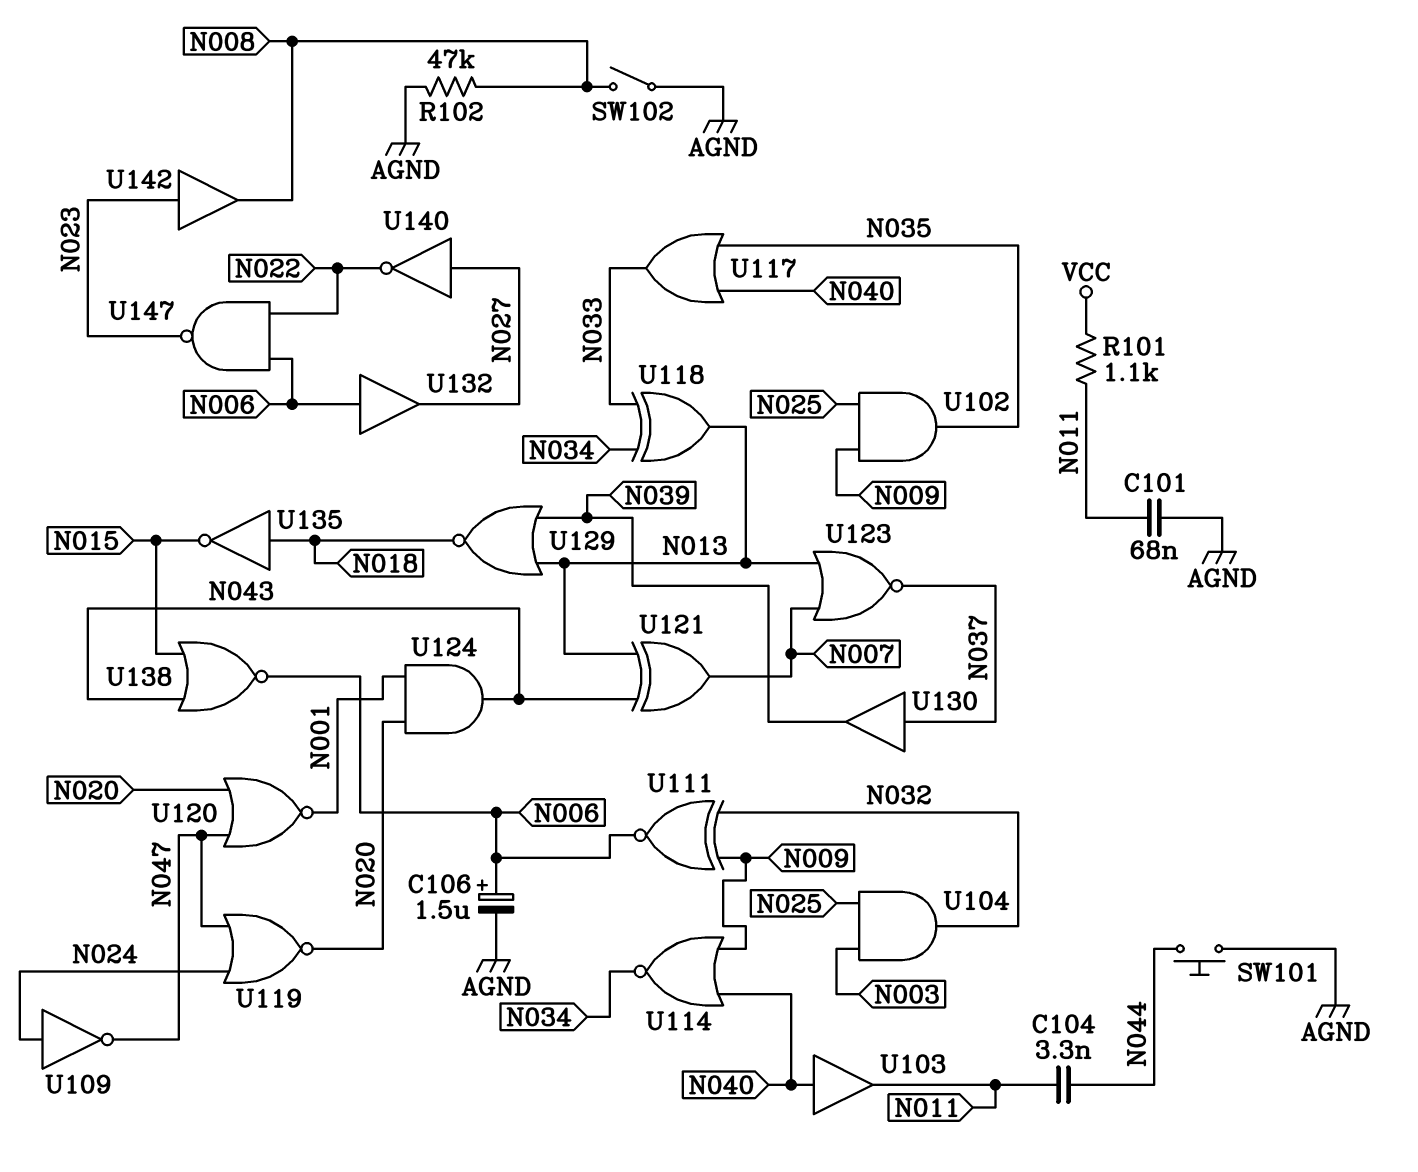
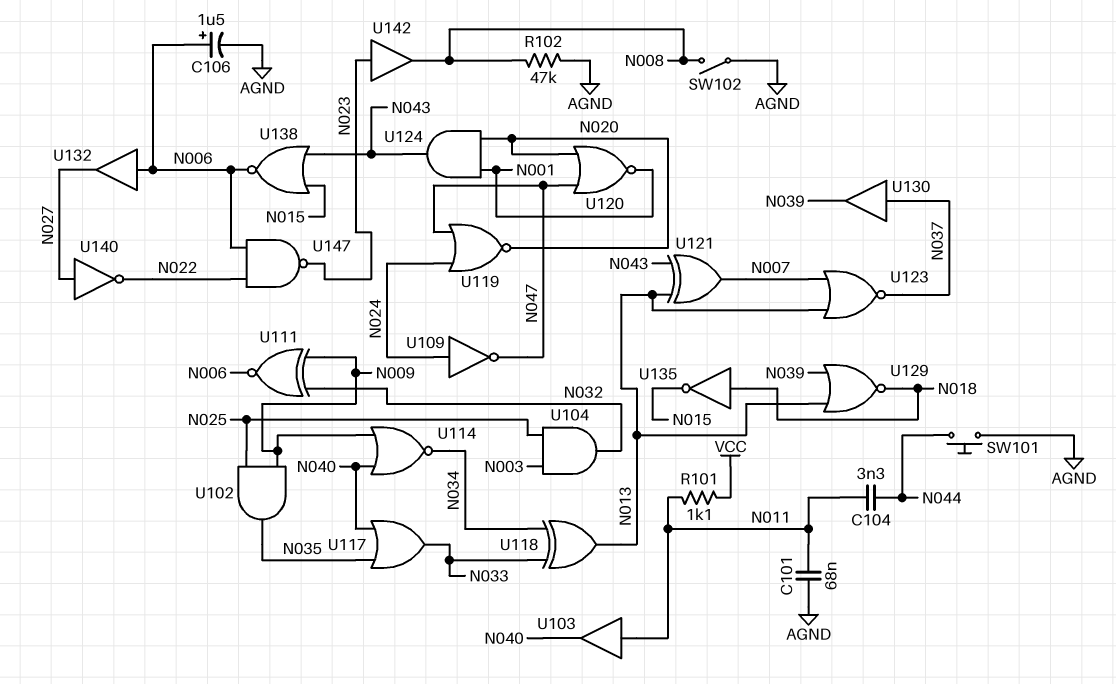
U103: buffer (in N040, out N011) -> buffer (in N011, out N040)

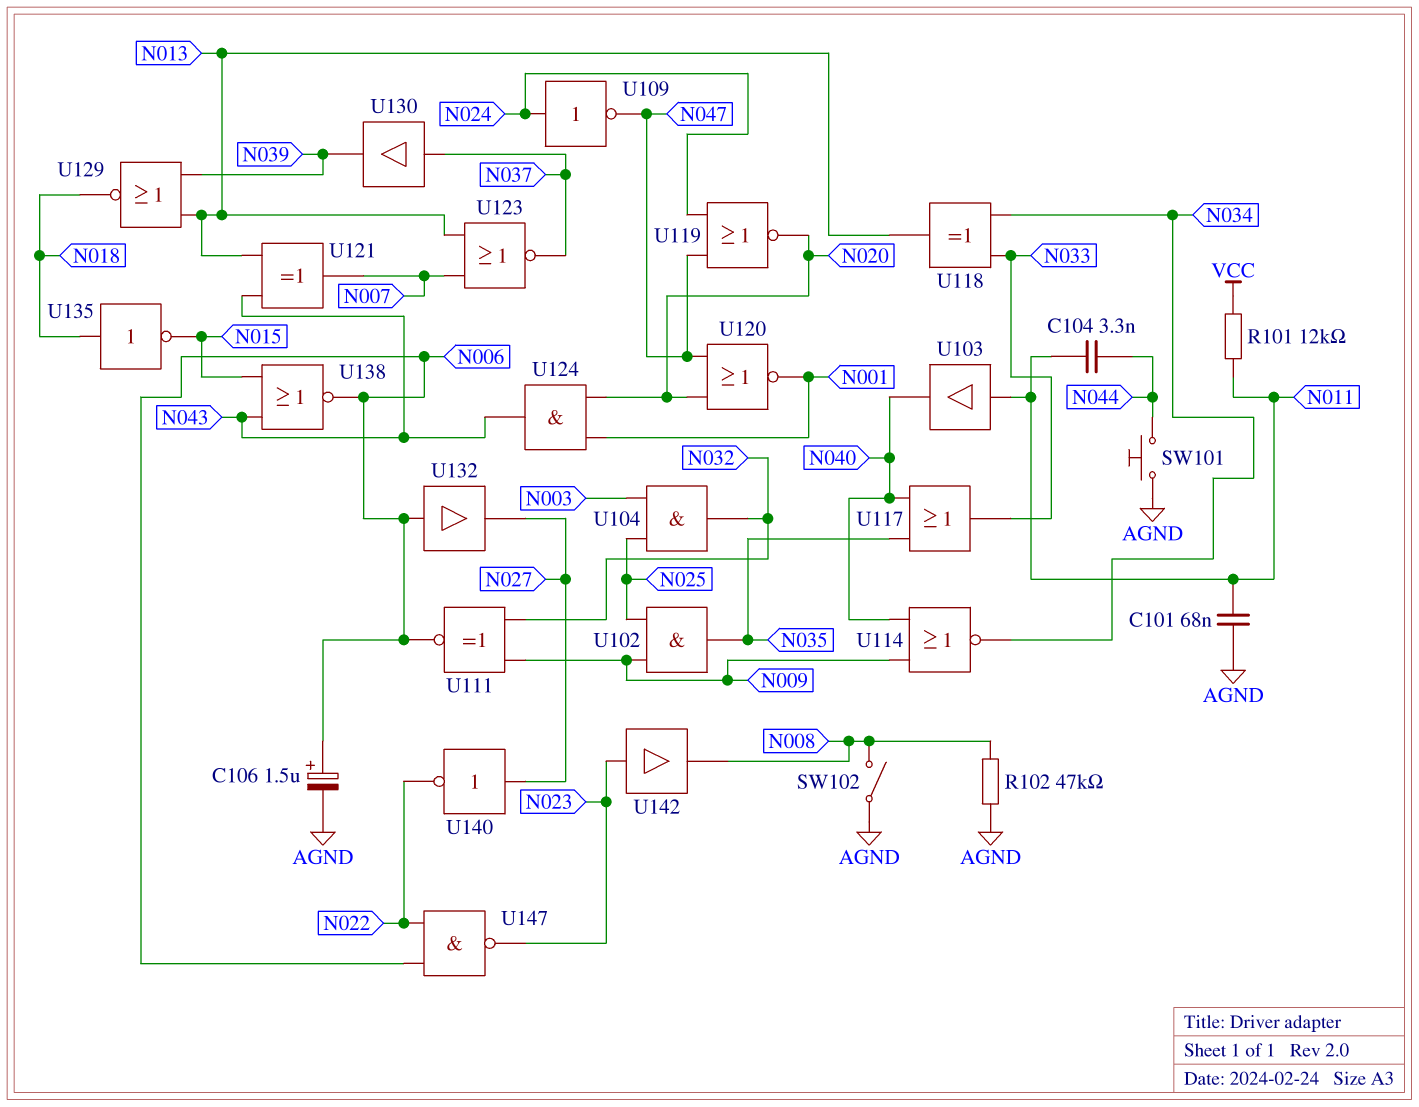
R101: 1.1k (N011, VCC) -> 12k (N011, VCC)

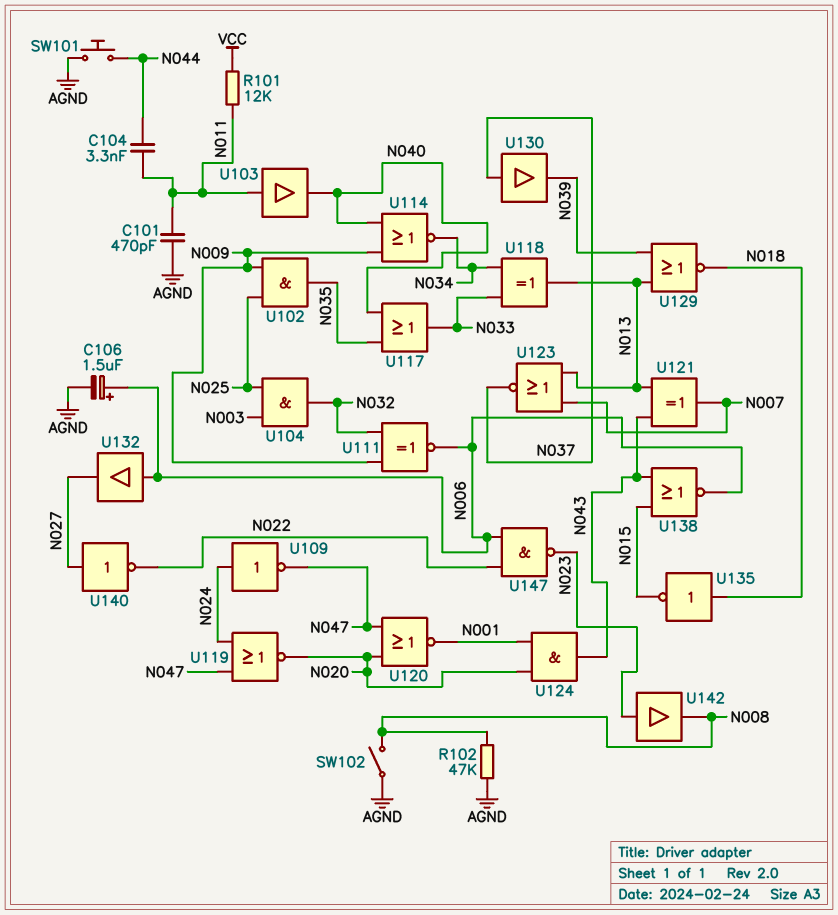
C101: 68nF (AGND, N011) -> 470pF (AGND, N011)

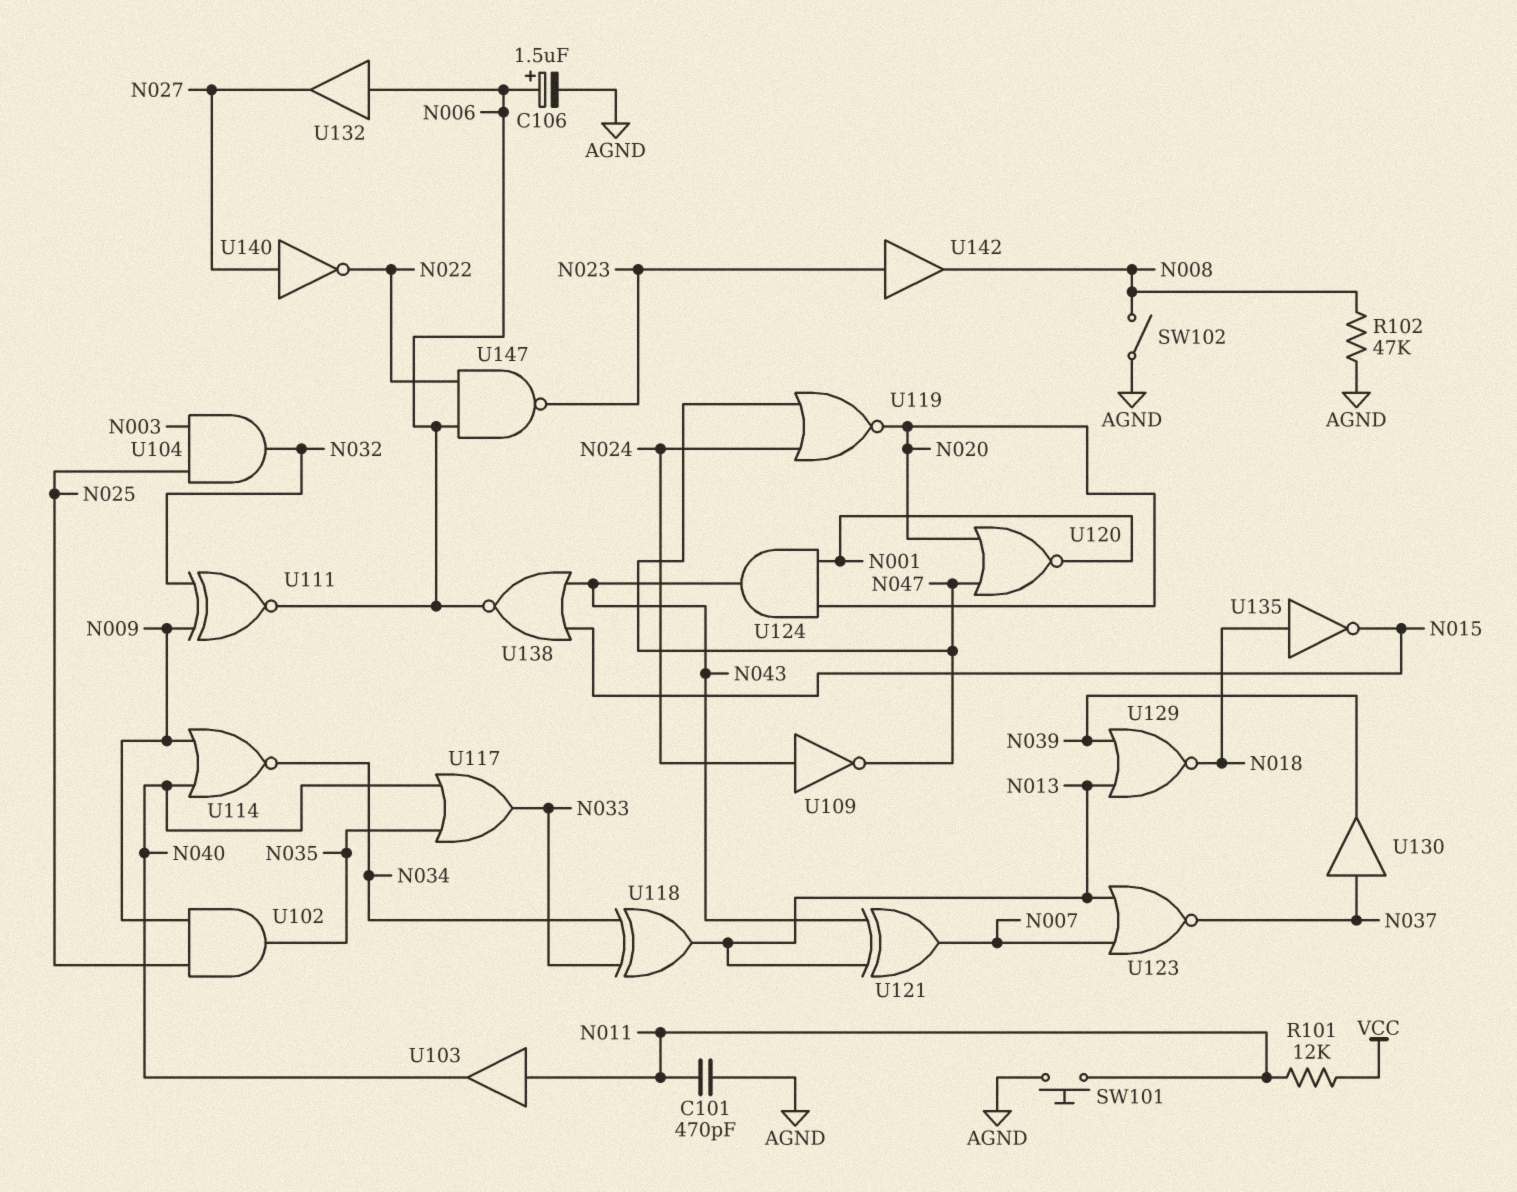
C104: 3.3nF (N011, N044) -> none
SW101: button (AGND, N044) -> button (AGND, N011)

